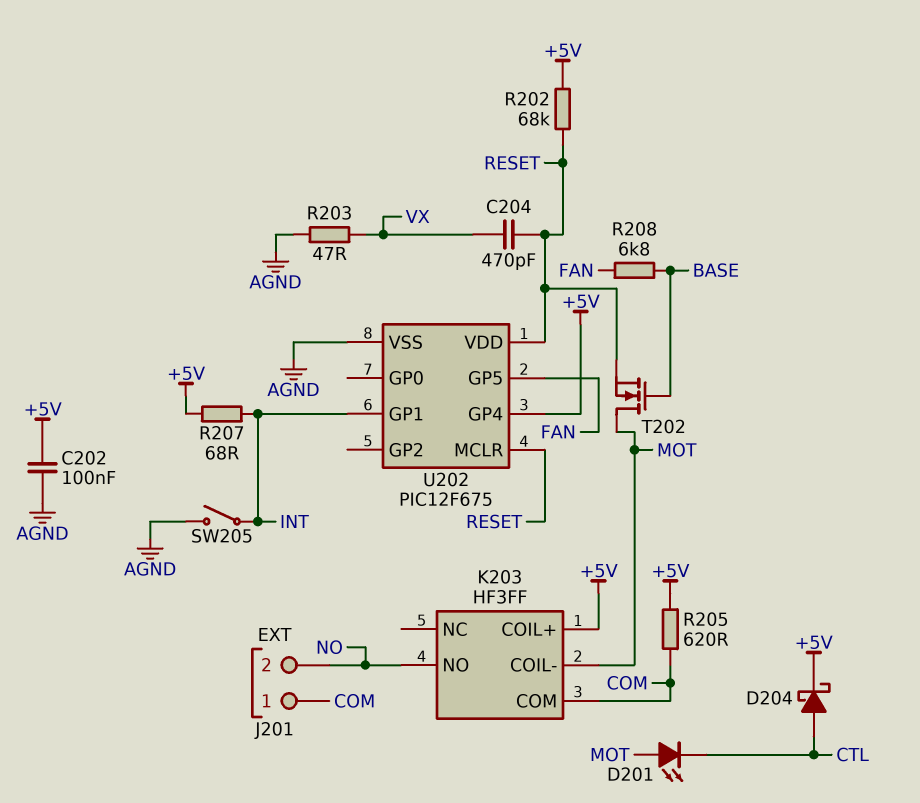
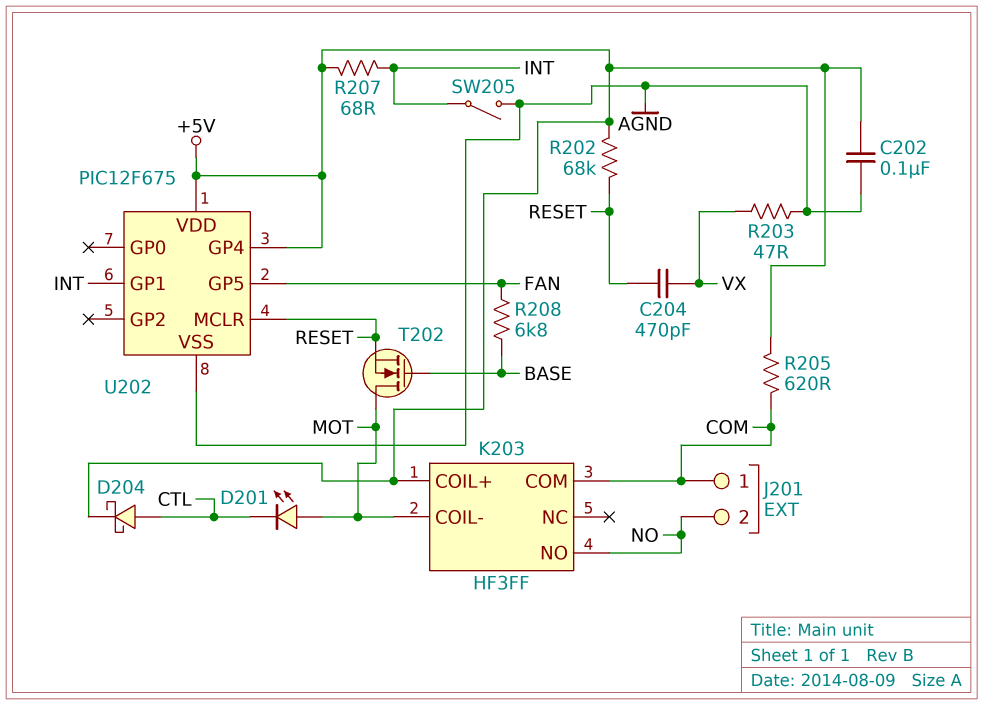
U202 pin VDD: RESET -> +5V

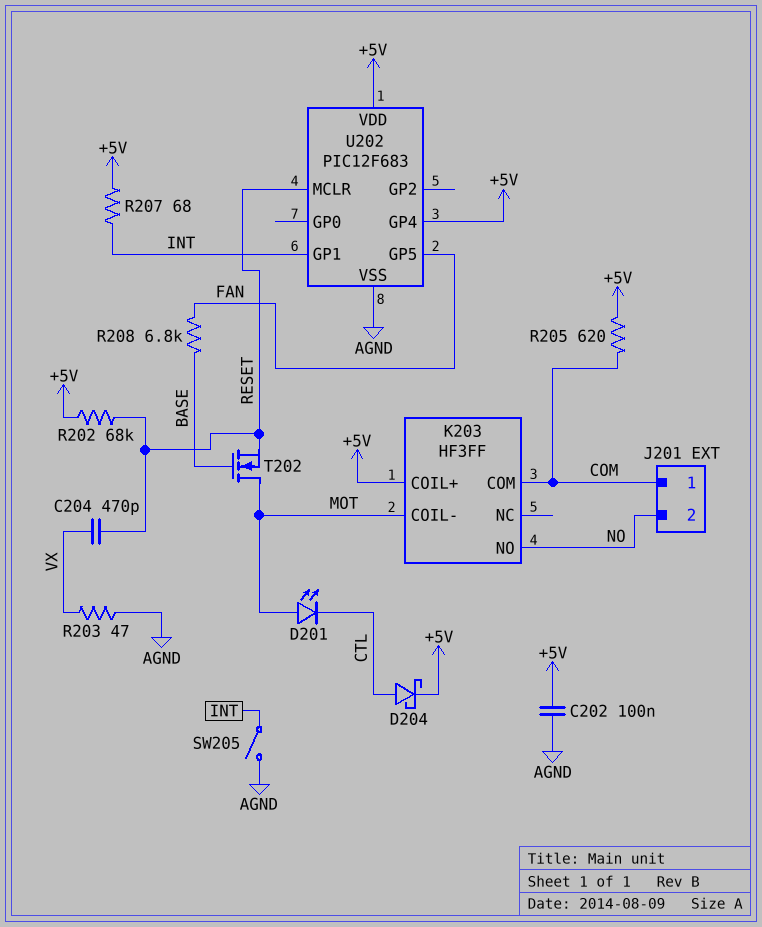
U202: PIC12F675 -> PIC12F683

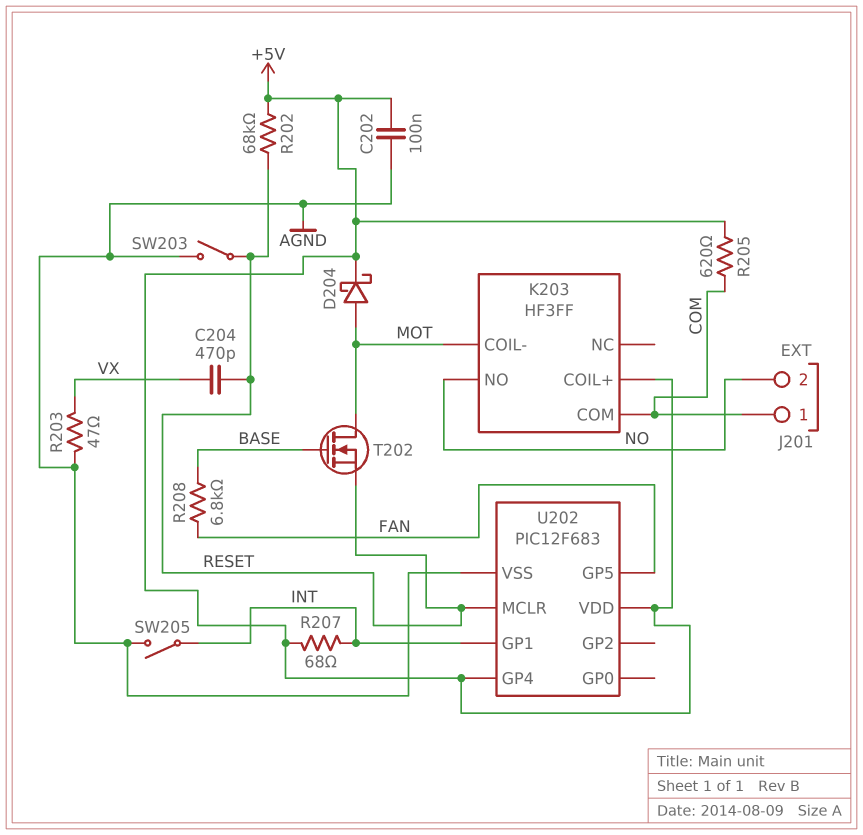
D201: LED (A MOT, K CTL) -> none
D204: schottky (A CTL, K +5V) -> schottky (A MOT, K +5V)
SW203: none -> switch (AGND, RESET)

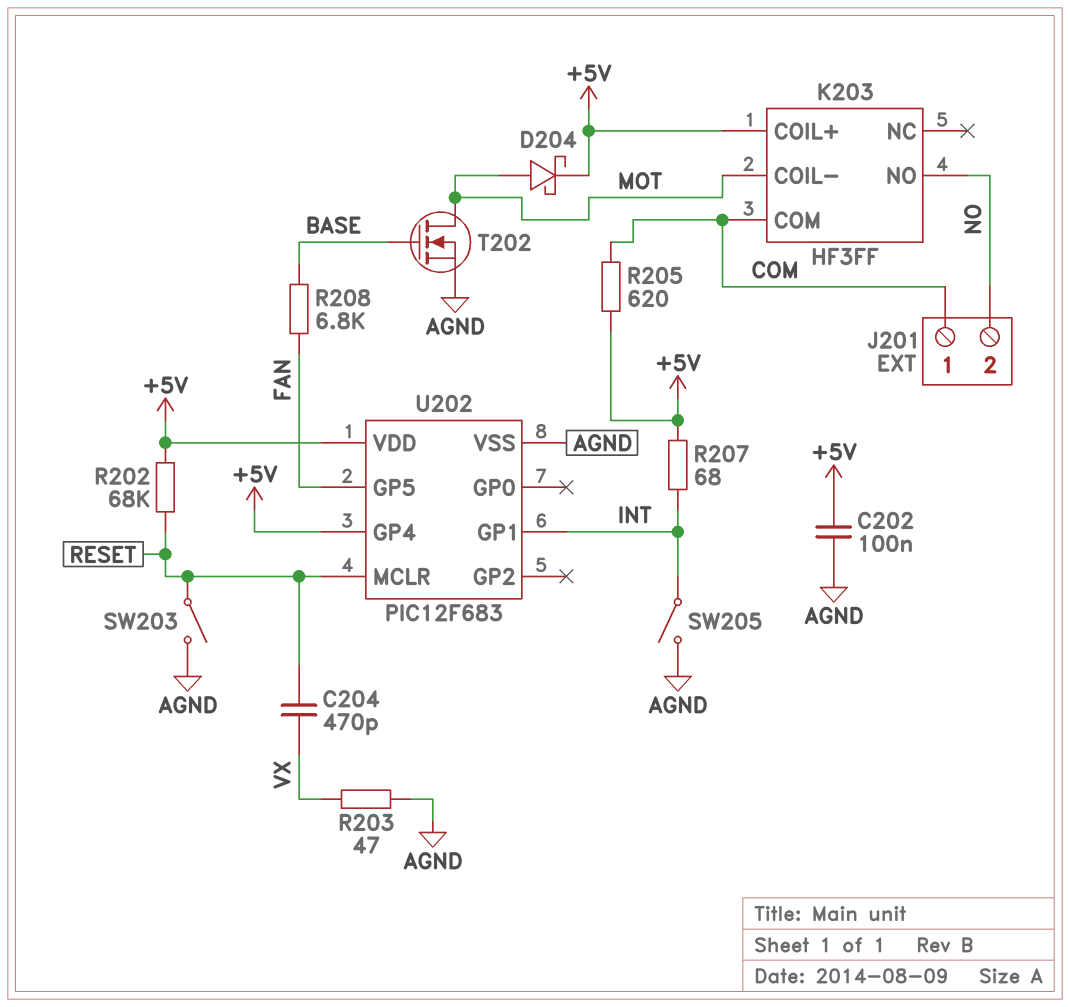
T202: NMOS (G BASE, D MOT, S RESET) -> NMOS (G BASE, D MOT, S AGND)

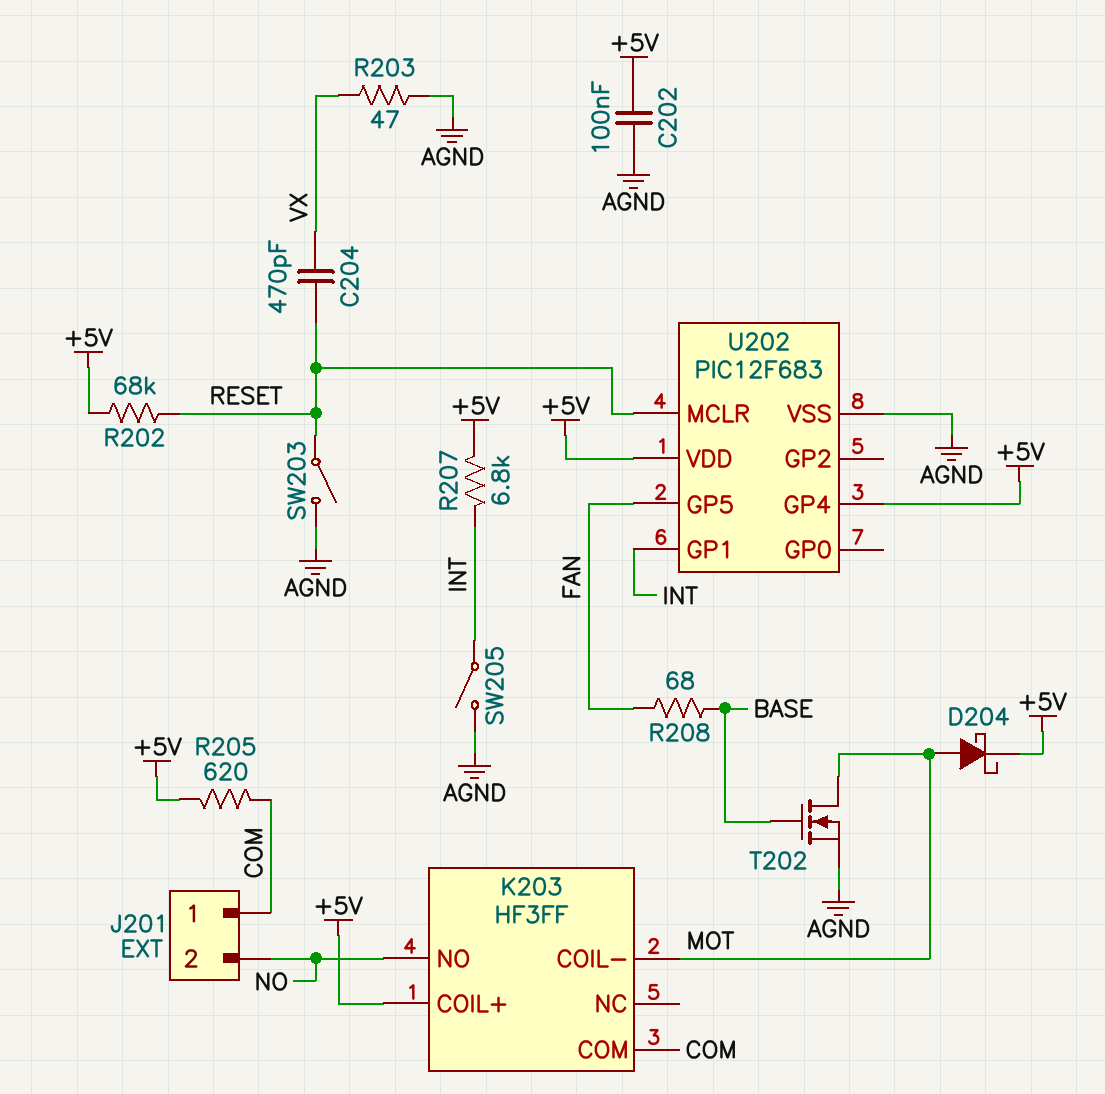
R207: 68 (+5V, INT) -> 6.8k (+5V, INT)
R208: 6.8k (BASE, FAN) -> 68 (BASE, FAN)

